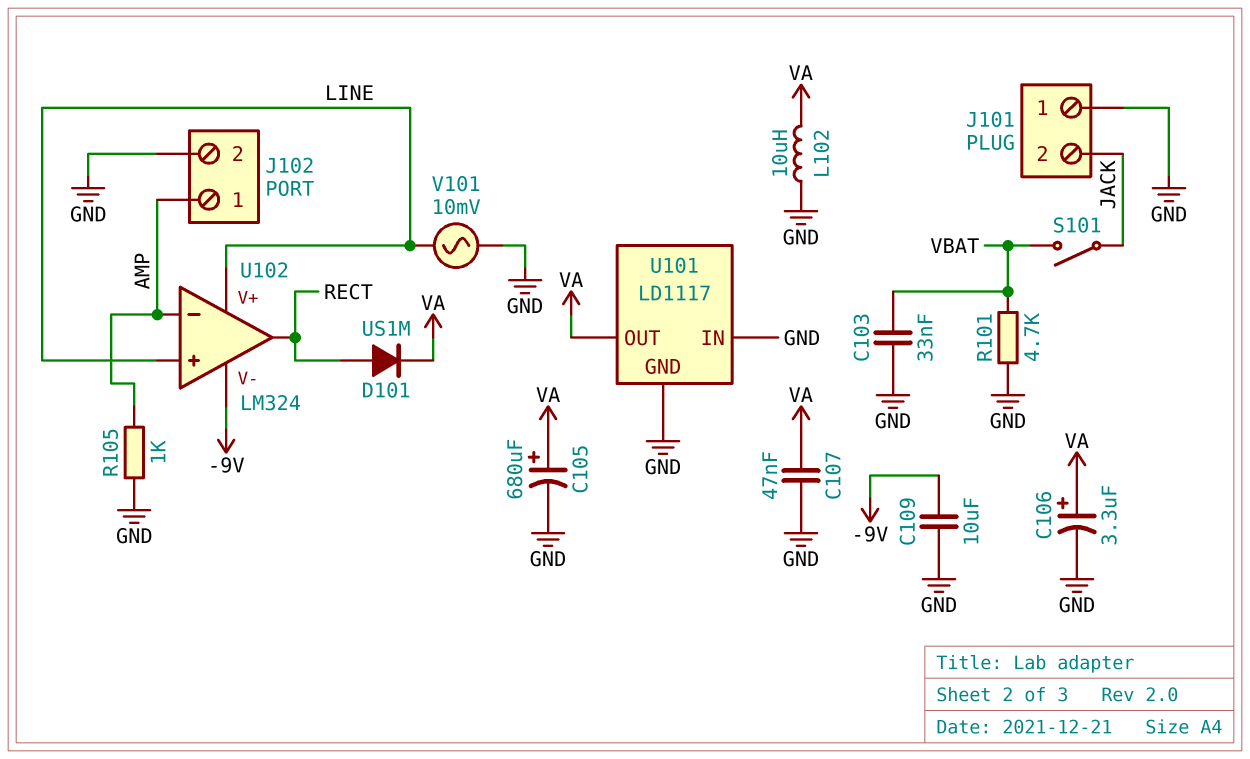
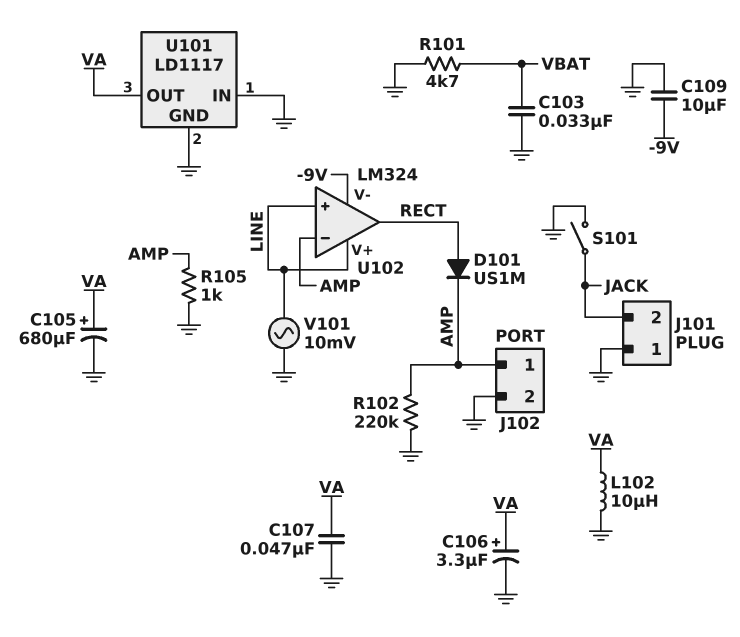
D101: diode US1M (A RECT, K VA) -> diode US1M (A RECT, K AMP)
R102: none -> 220k (AMP, GND)
S101: switch (JACK, VBAT) -> switch (GND, JACK)

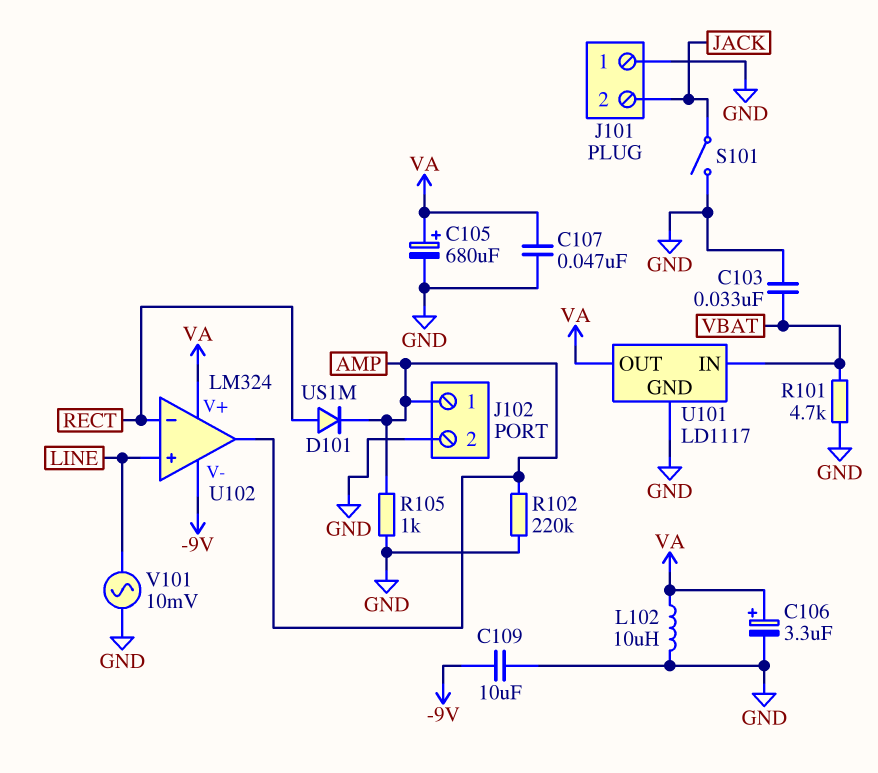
U101 pin IN: GND -> VBAT
U102 pin V+: LINE -> VA
U102 pin in-: AMP -> RECT
U102 pin out: RECT -> AMP

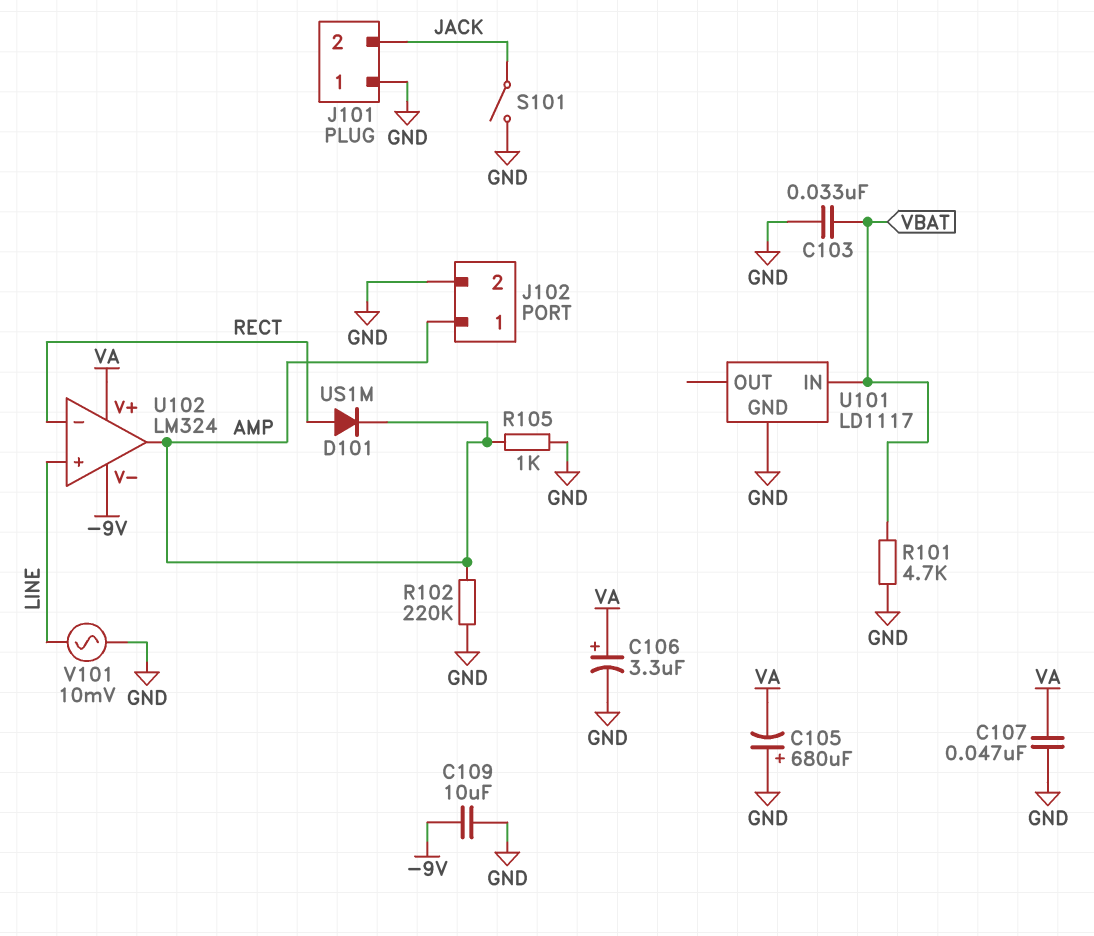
C105: 680uF (plus VA, minus GND) -> 680uF (plus GND, minus VA)
L102: 10uH (GND, VA) -> none
U101 pin OUT: VA -> none

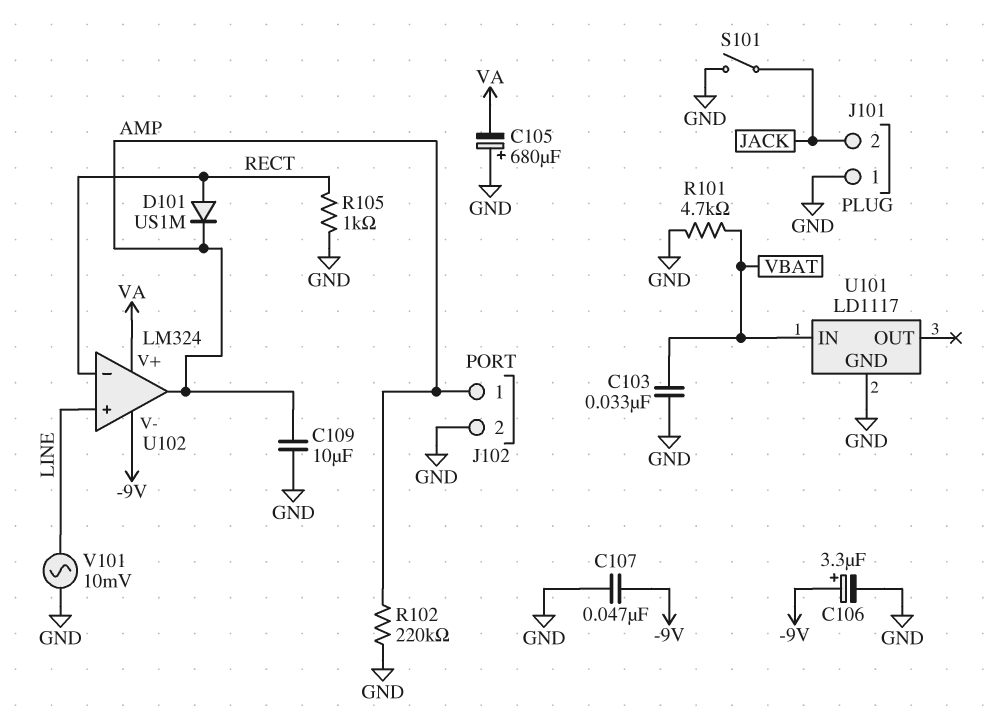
C106: 3.3uF (plus VA, minus GND) -> 3.3uF (plus -9V, minus GND)
C107: 47nF (GND, VA) -> 47nF (-9V, GND)
C109: 10uF (-9V, GND) -> 10uF (AMP, GND)
R105: 1k (AMP, GND) -> 1k (GND, RECT)

